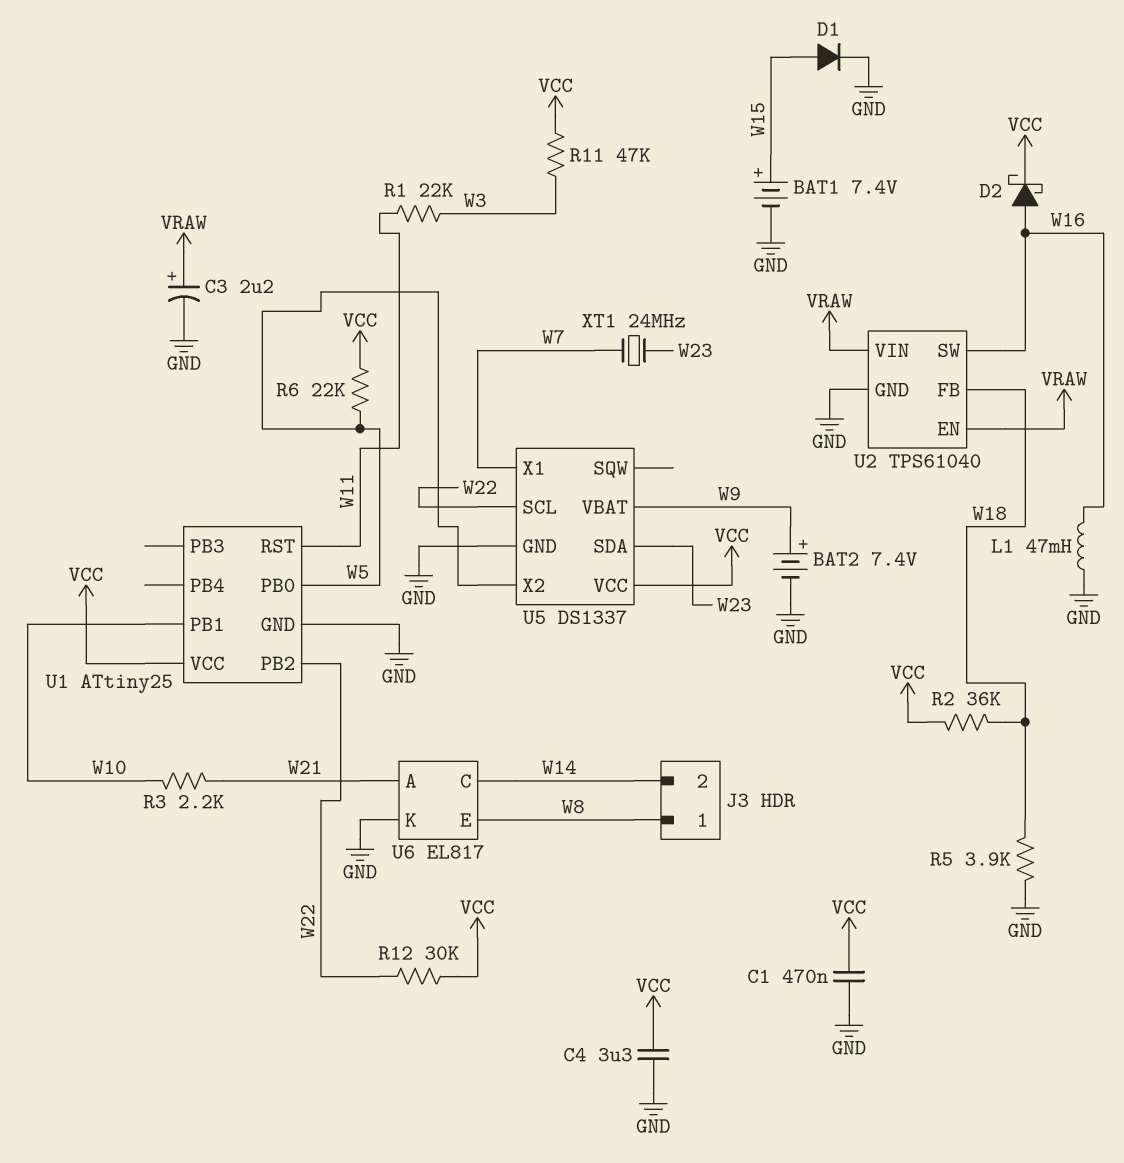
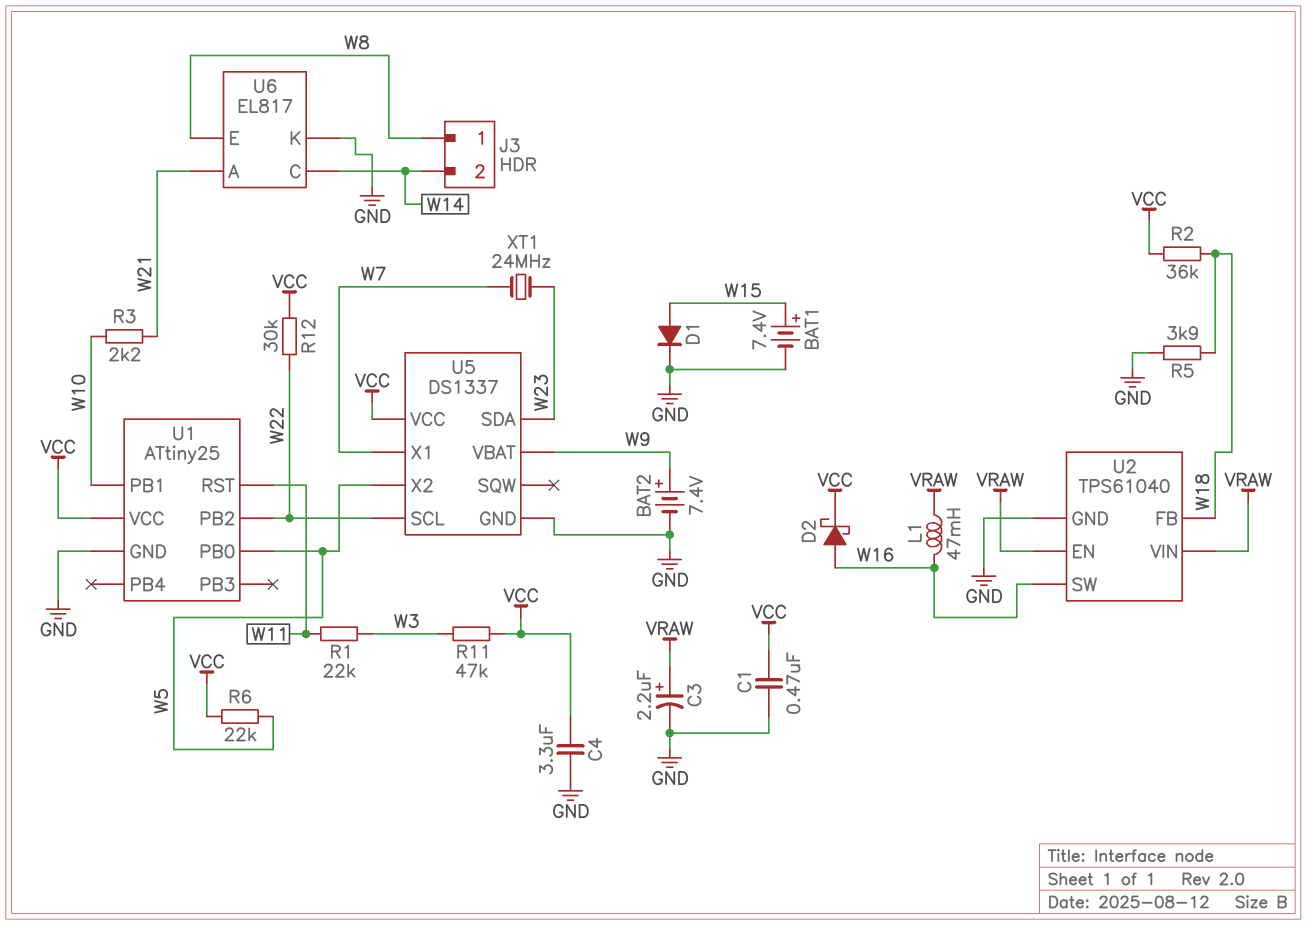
L1: 47mH (GND, W16) -> 47mH (VRAW, W16)

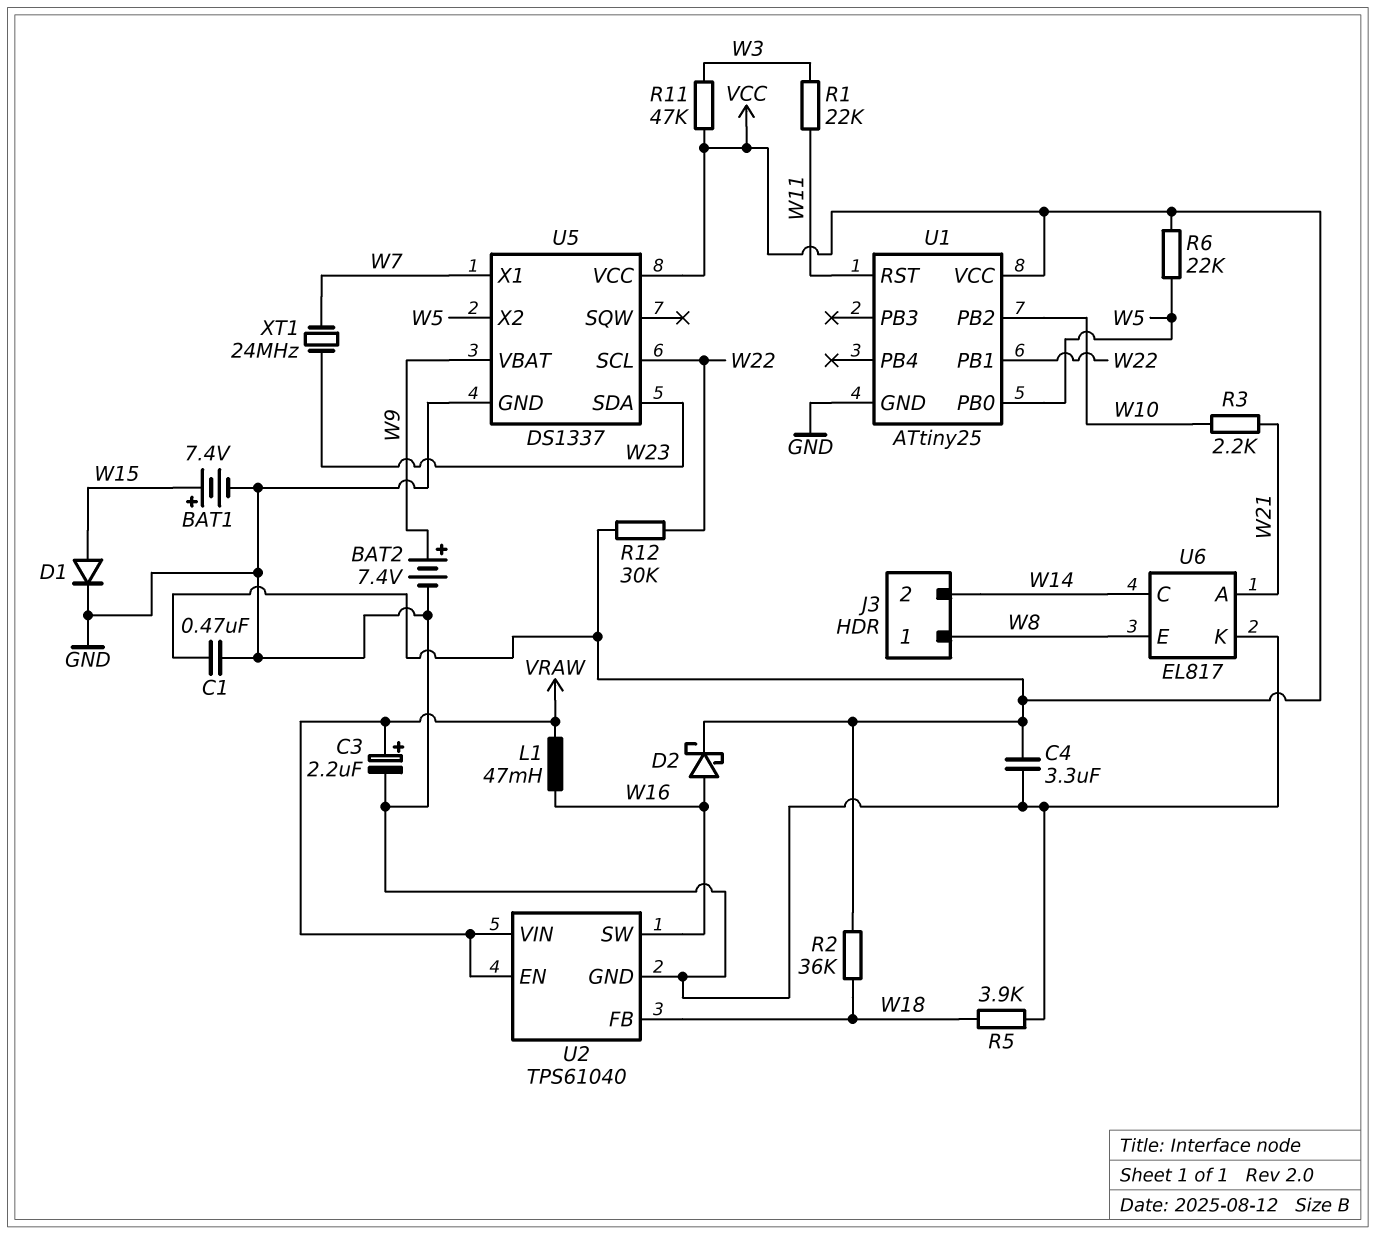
U1 pin PB1: W10 -> W22
U1 pin PB2: W22 -> W10

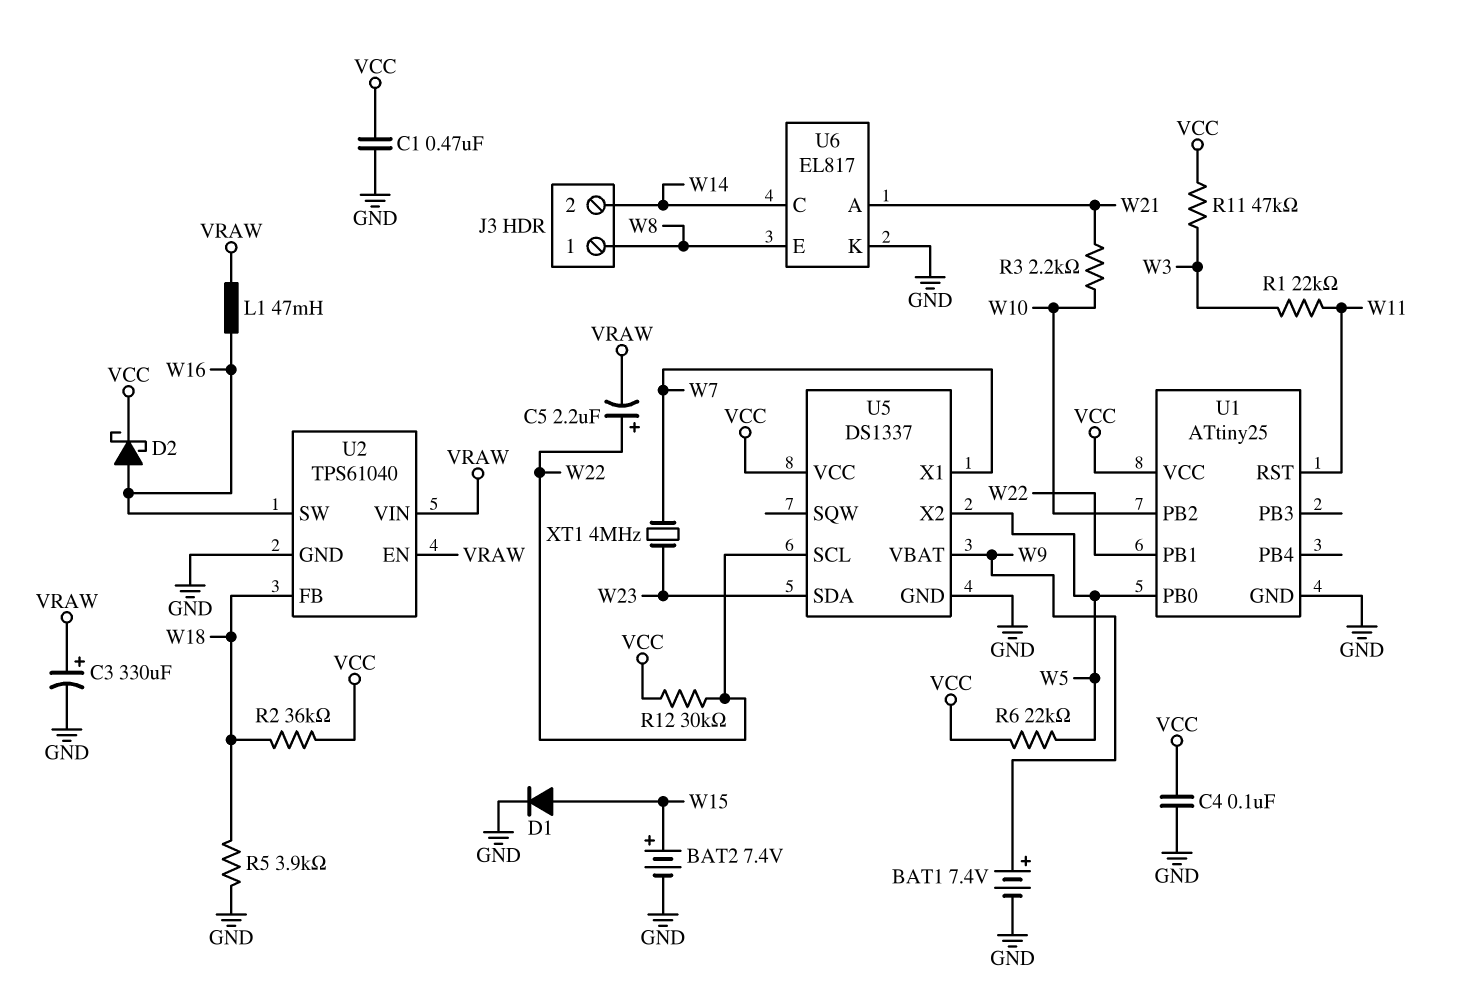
BAT1: 7.4V (plus W15, minus GND) -> 7.4V (plus W9, minus GND)
BAT2: 7.4V (plus W9, minus GND) -> 7.4V (plus W15, minus GND)
C3: 2.2uF (plus VRAW, minus GND) -> 330uF (plus VRAW, minus GND)
C4: 3.3uF (GND, VCC) -> 100nF (GND, VCC)
C5: none -> 2.2uF (plus W22, minus VRAW)
XT1: 24MHz (W7, W23) -> 4MHz (W7, W23)

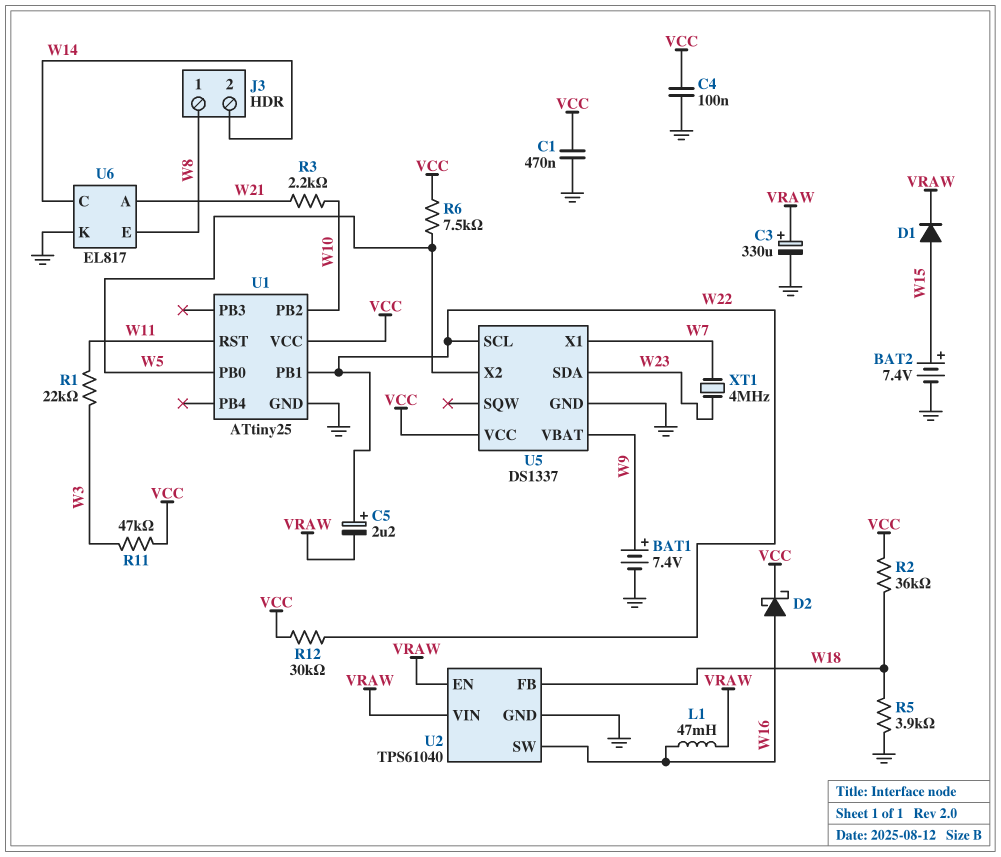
D1: diode (A W15, K GND) -> diode (A W15, K VRAW)
R6: 22k (VCC, W5) -> 7.5k (VCC, W5)

